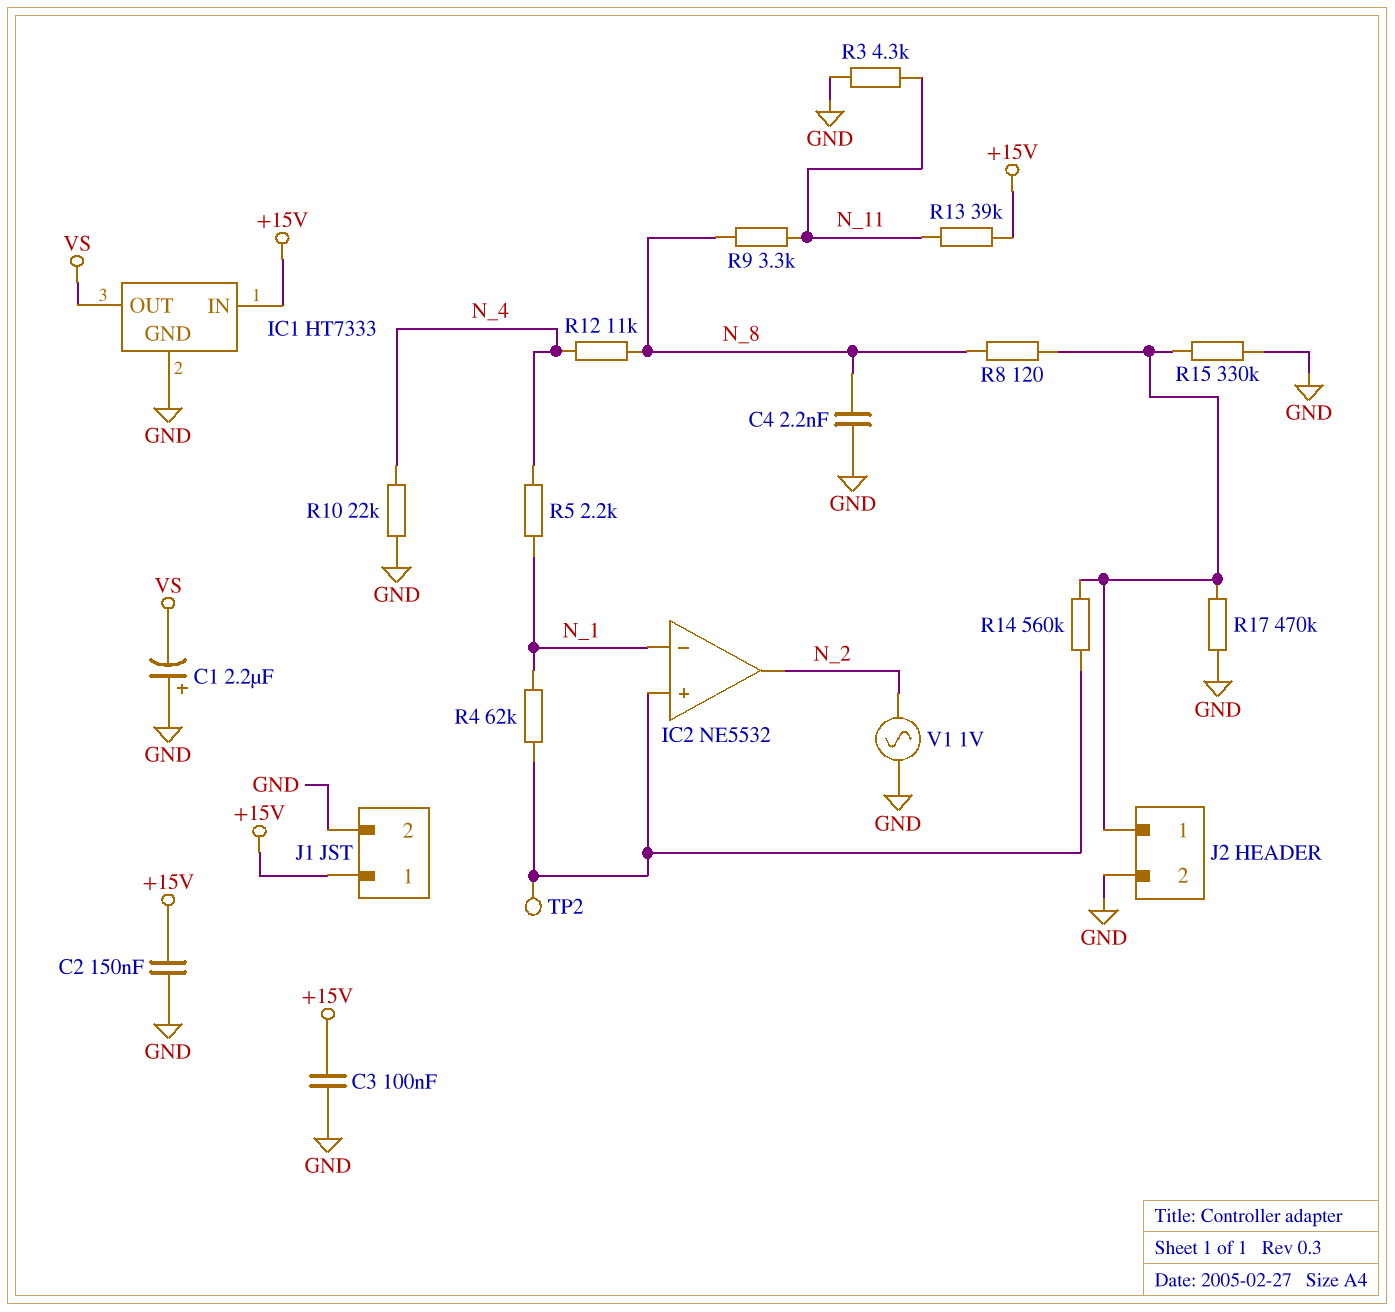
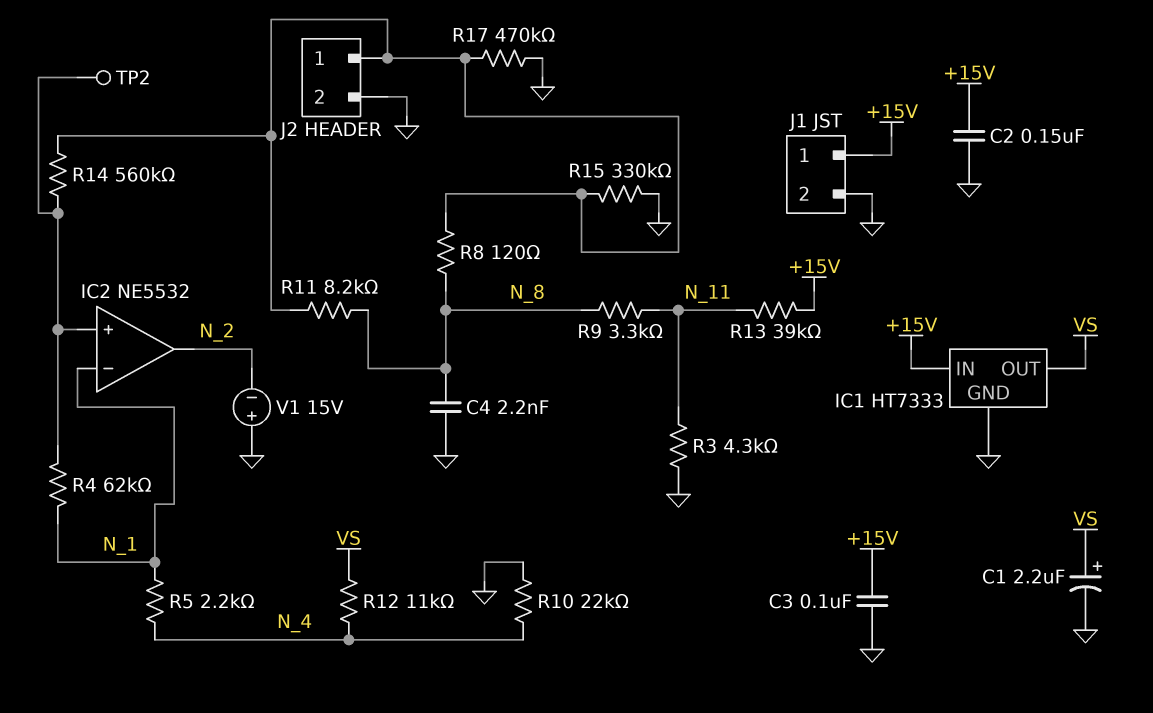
C1: 2.2uF (plus GND, minus VS) -> 2.2uF (plus VS, minus GND)
R11: none -> 8.2k (J2/1, N_8)
R12: 11k (N_4, N_8) -> 11k (N_4, VS)
V1: AC 1V (GND, N_2) -> 15V (plus GND, minus N_2)

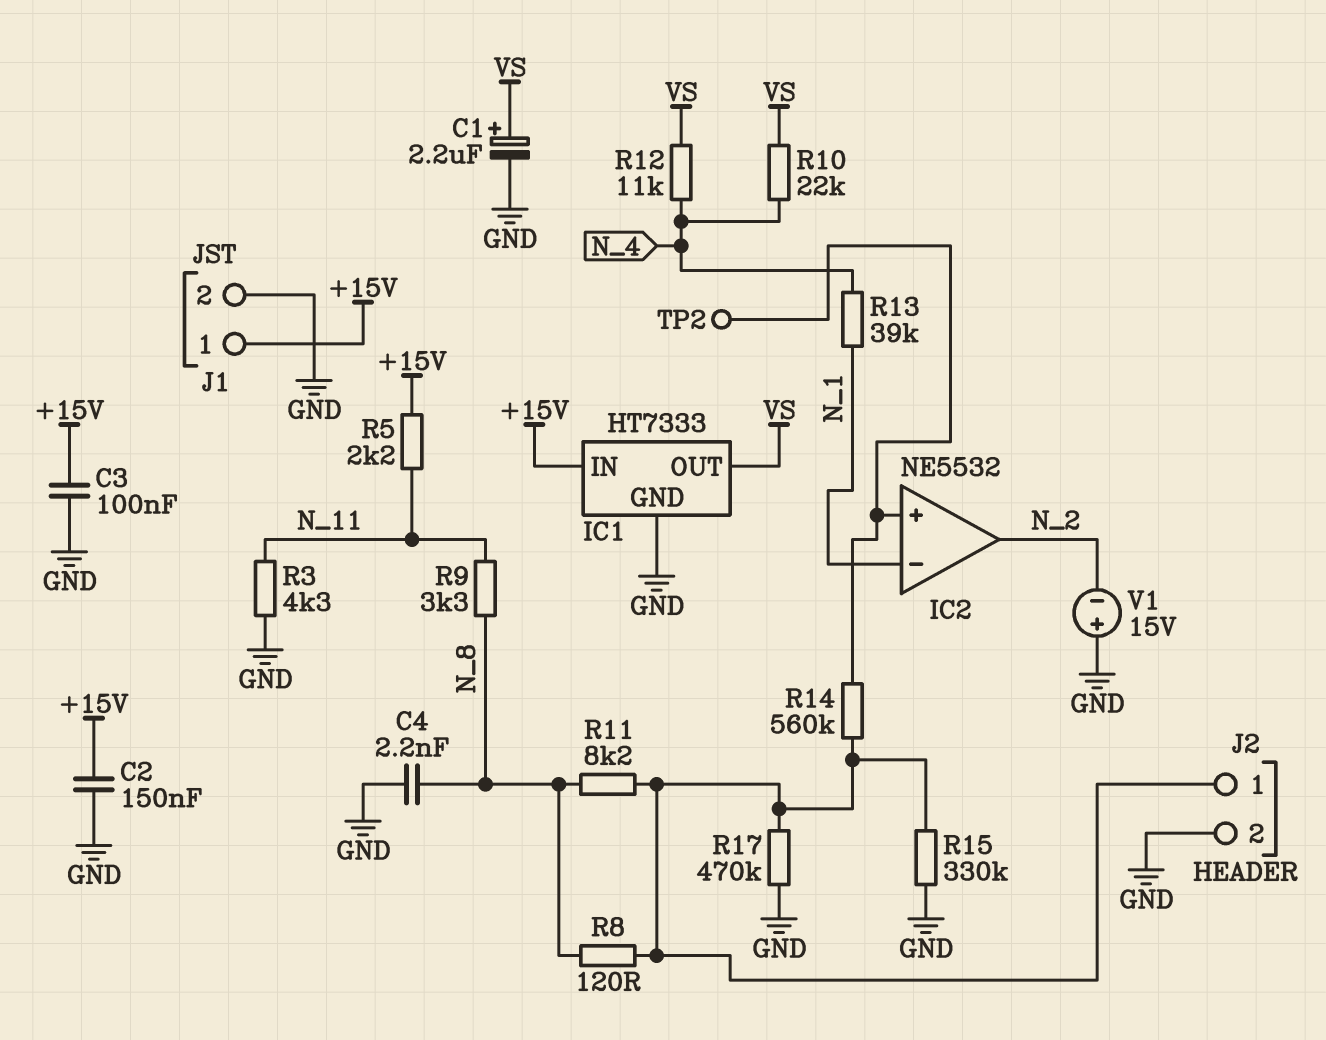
R4: 62k (IC2/in+, N_1) -> none
R5: 2.2k (N_1, N_4) -> 2.2k (+15V, N_11)
R10: 22k (GND, N_4) -> 22k (N_4, VS)
R13: 39k (+15V, N_11) -> 39k (N_1, N_4)

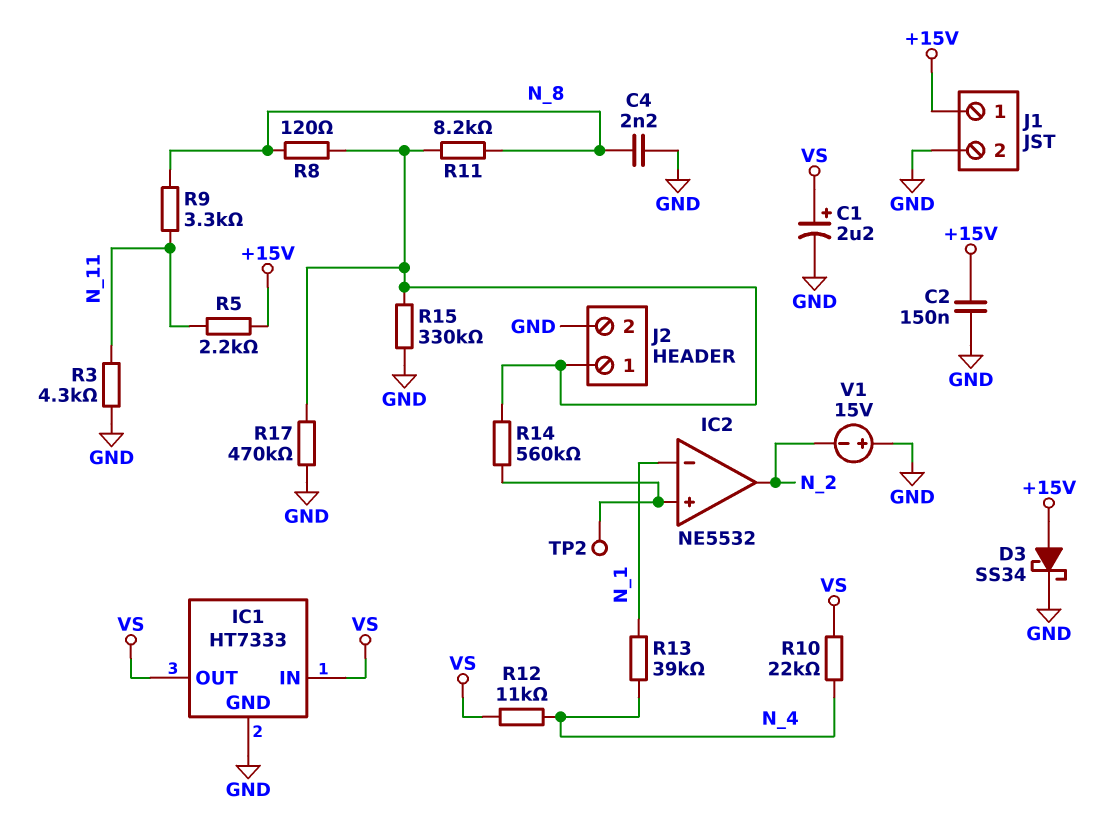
C3: 100nF (+15V, GND) -> none
D3: none -> schottky SS34 (A +15V, K GND)
IC1 pin IN: +15V -> VS

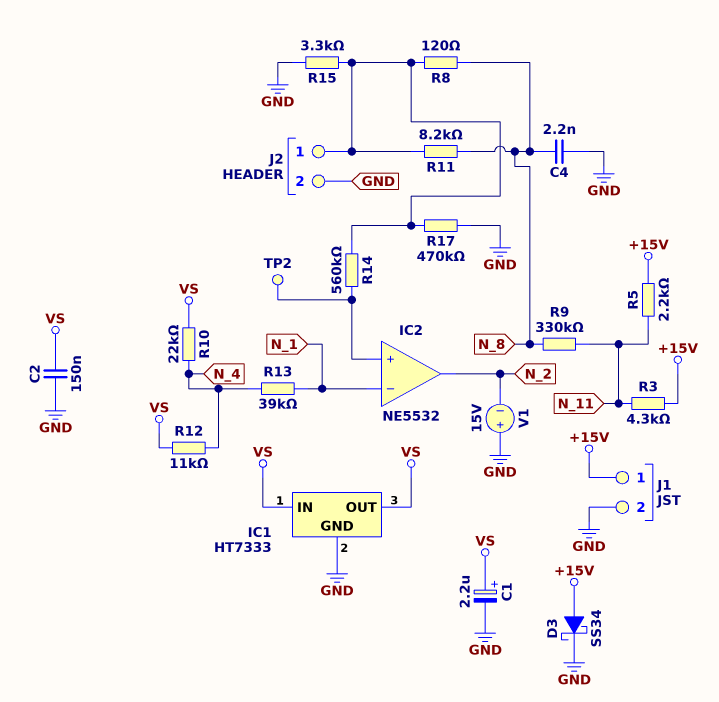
C2: 150nF (+15V, GND) -> 150nF (GND, VS)
R3: 4.3k (GND, N_11) -> 4.3k (+15V, N_11)
R9: 3.3k (N_8, N_11) -> 330k (N_8, N_11)
R15: 330k (GND, J2/1) -> 3.3k (GND, J2/1)

